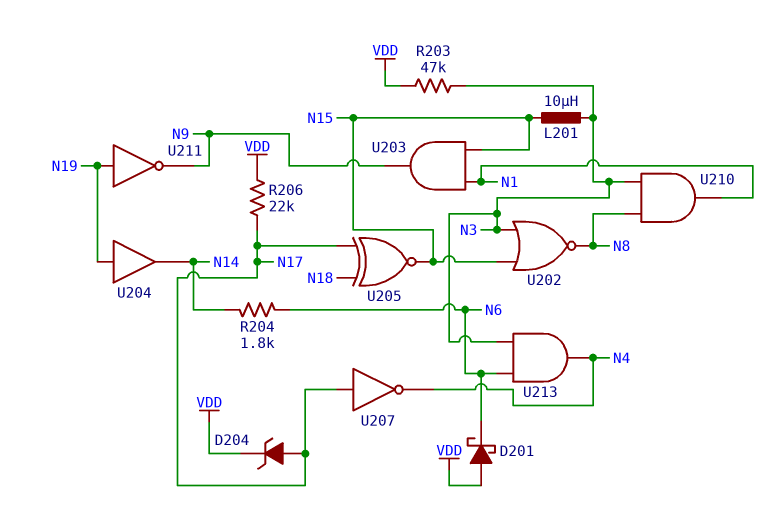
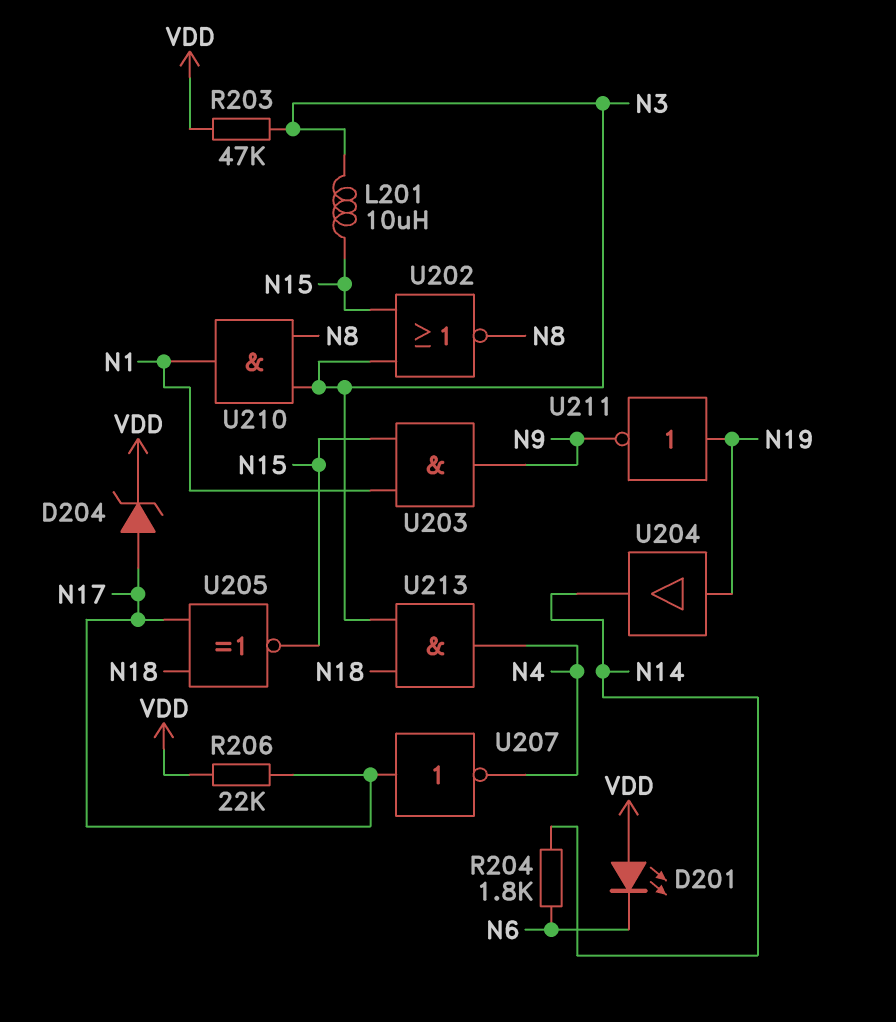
D201: schottky (A VDD, K N6) -> LED (A VDD, K N6)
U213: AND (in N3, in N6, out N4) -> AND (in N3, in N18, out N4)

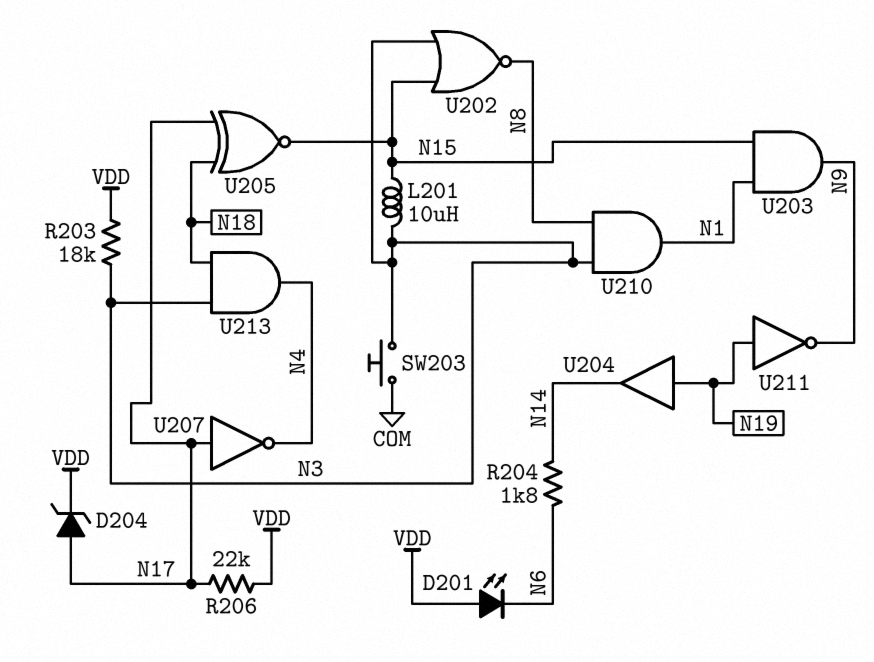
R203: 47k (N3, VDD) -> 18k (N3, VDD)
SW203: none -> button (COM, N3)

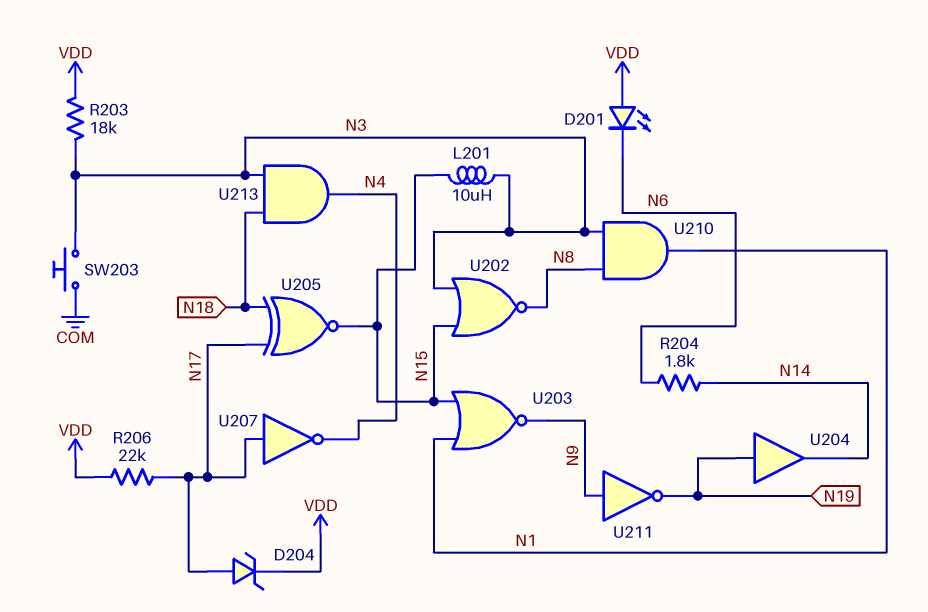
U203: AND (in N1, in N15, out N9) -> NOR (in N1, in N15, out N9)
U211: NOT (in N19, out N9) -> NOT (in N9, out N19)

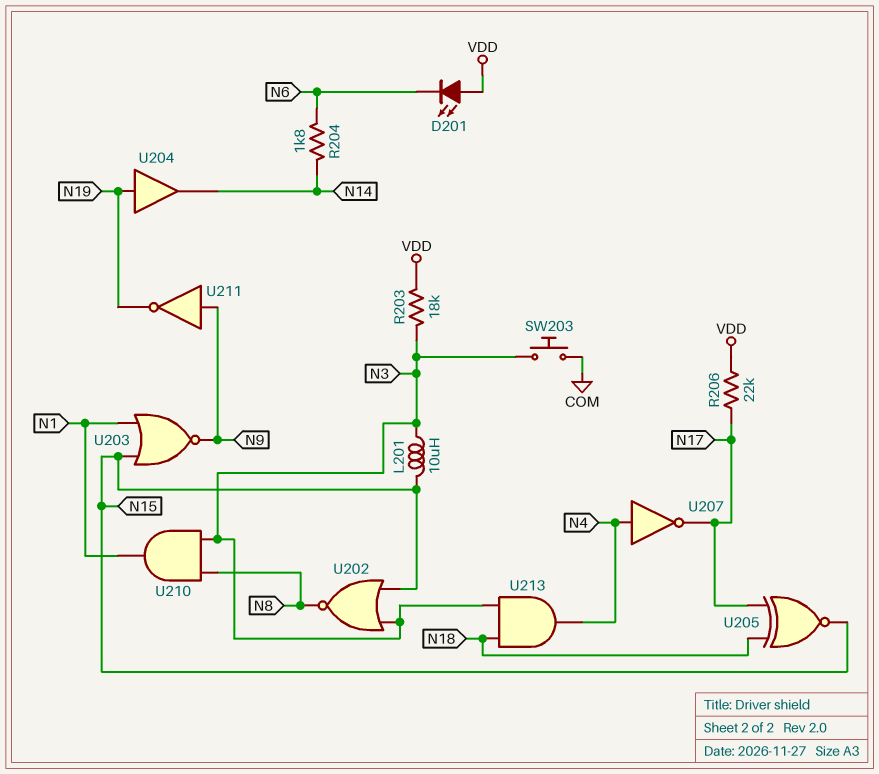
D204: zener (A N17, K VDD) -> none
U207: NOT (in N17, out N4) -> NOT (in N4, out N17)

